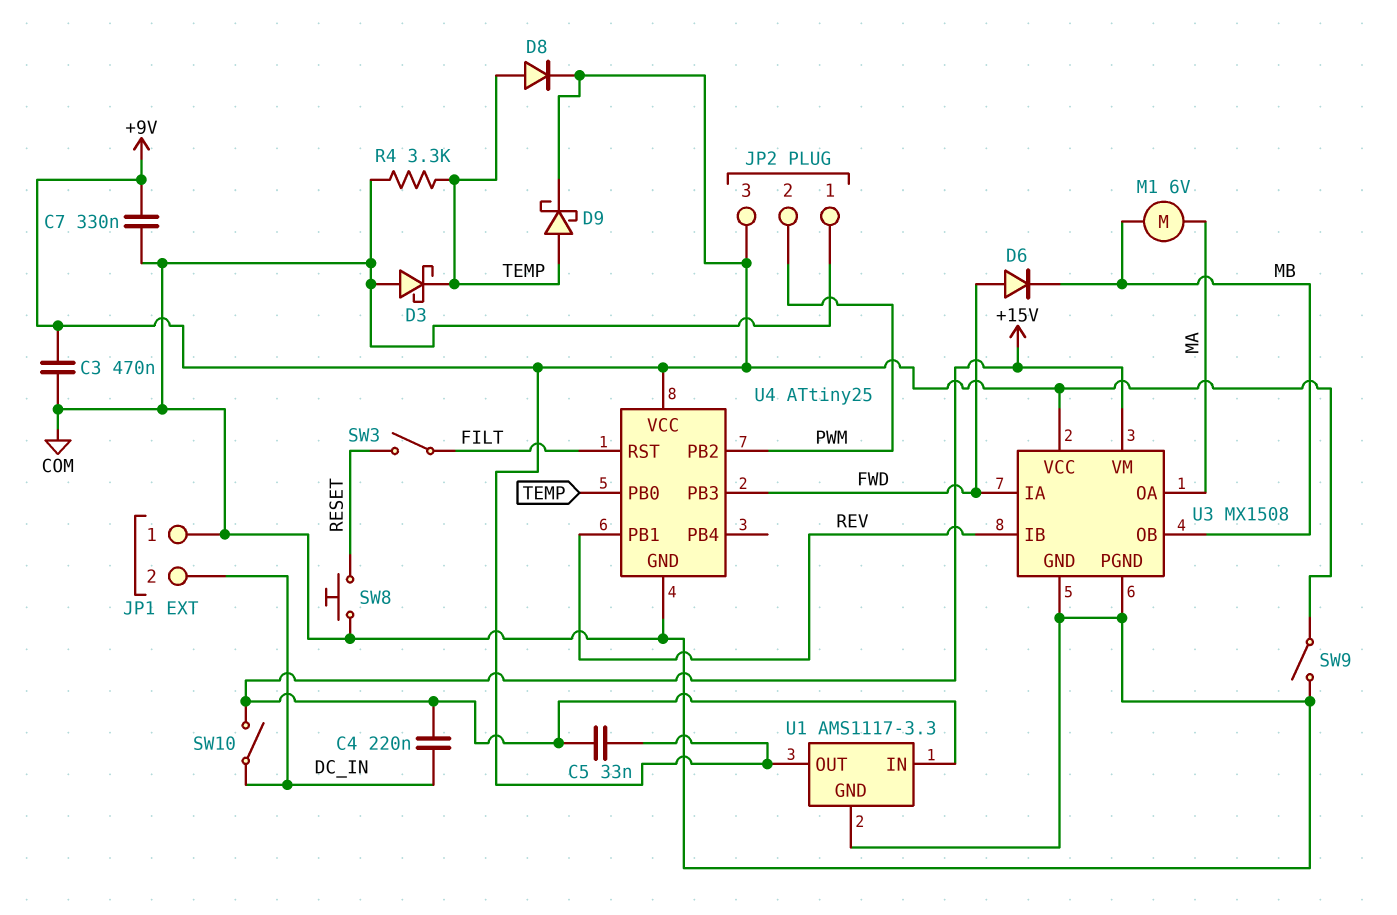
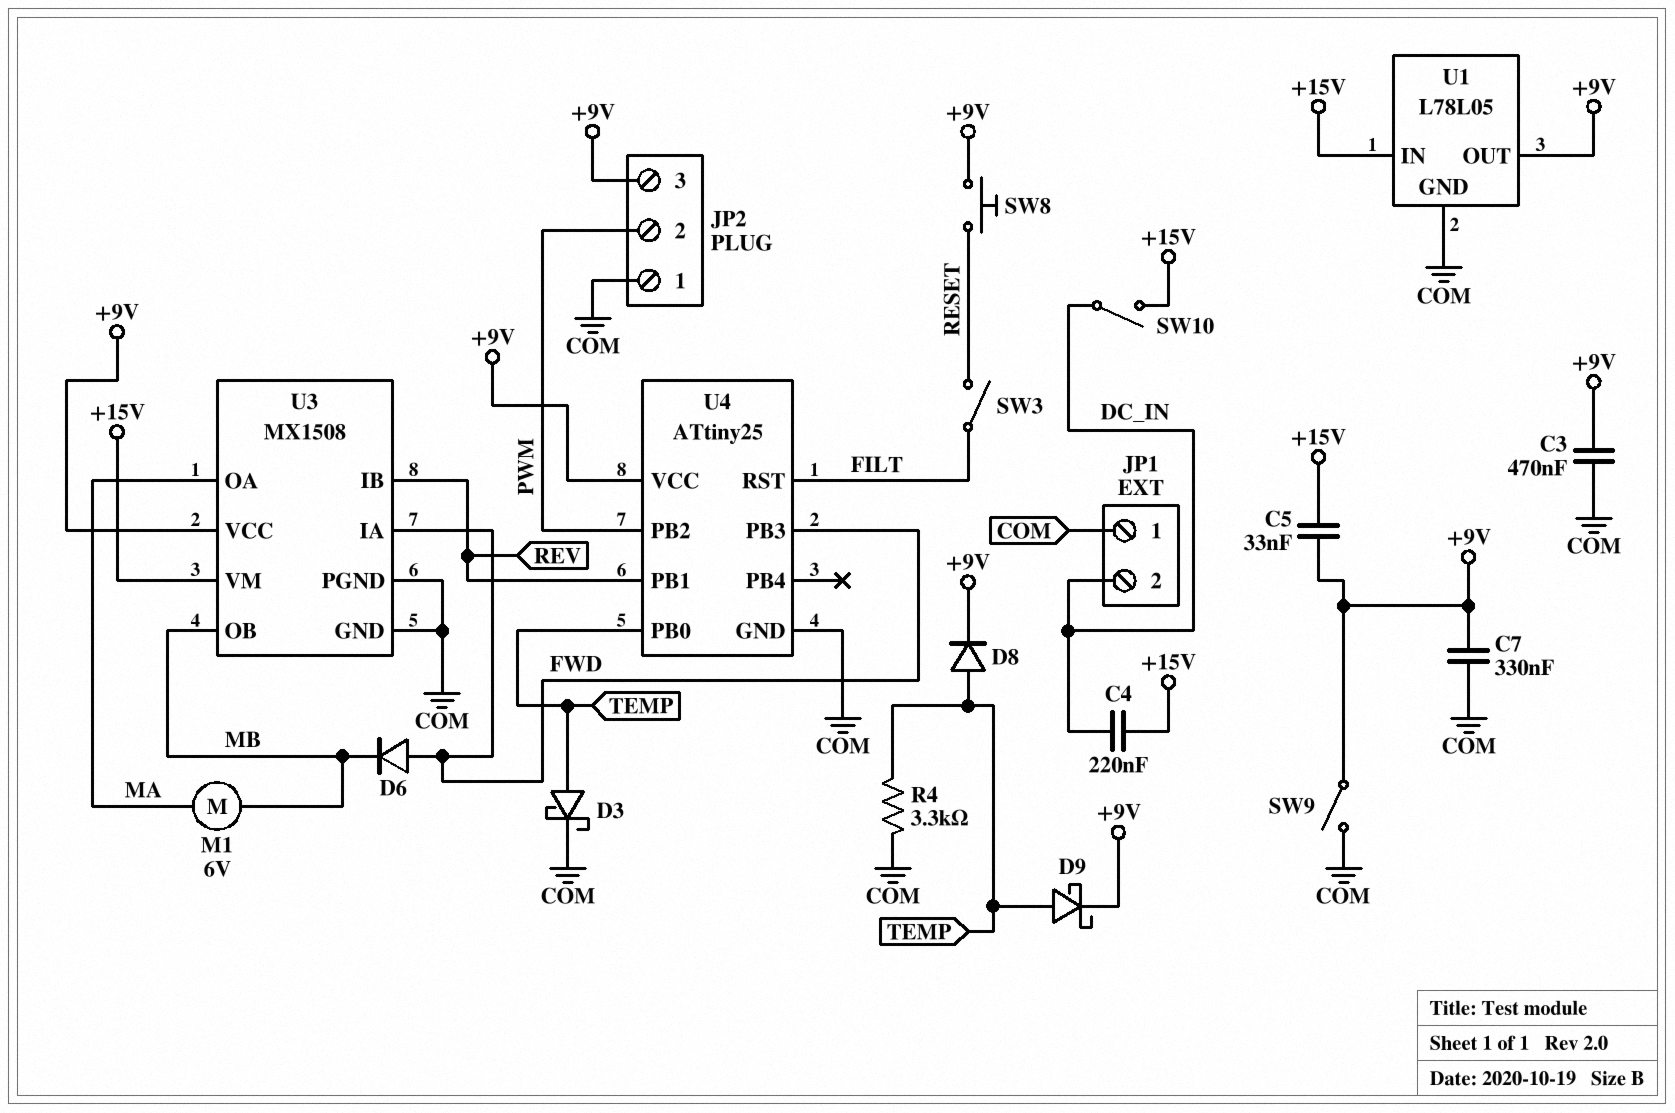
D3: schottky (A COM, K TEMP) -> schottky (A TEMP, K COM)
SW8: button (COM, RESET) -> button (+9V, RESET)
U1: AMS1117-3.3 -> L78L05

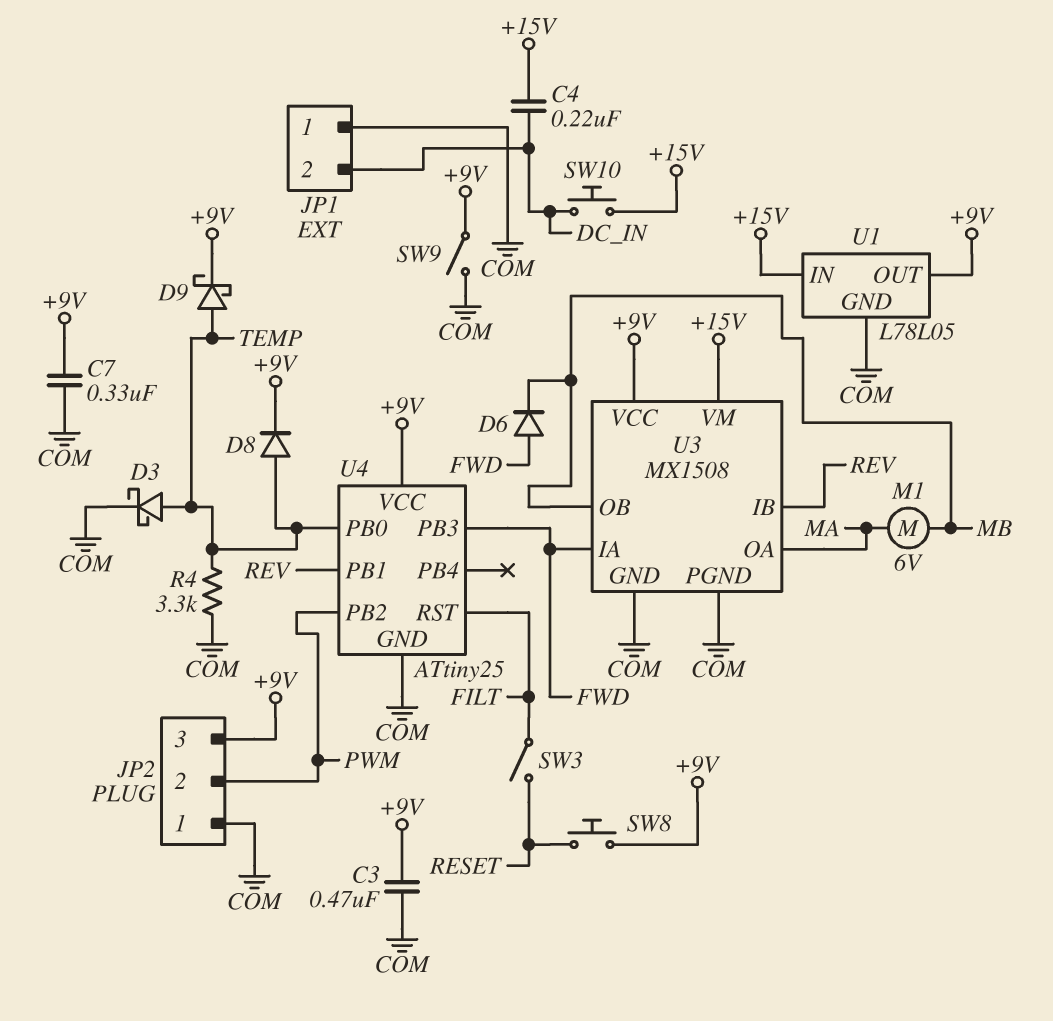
C5: 33nF (+9V, +15V) -> none
SW10: switch (+15V, DC_IN) -> button (+15V, DC_IN)

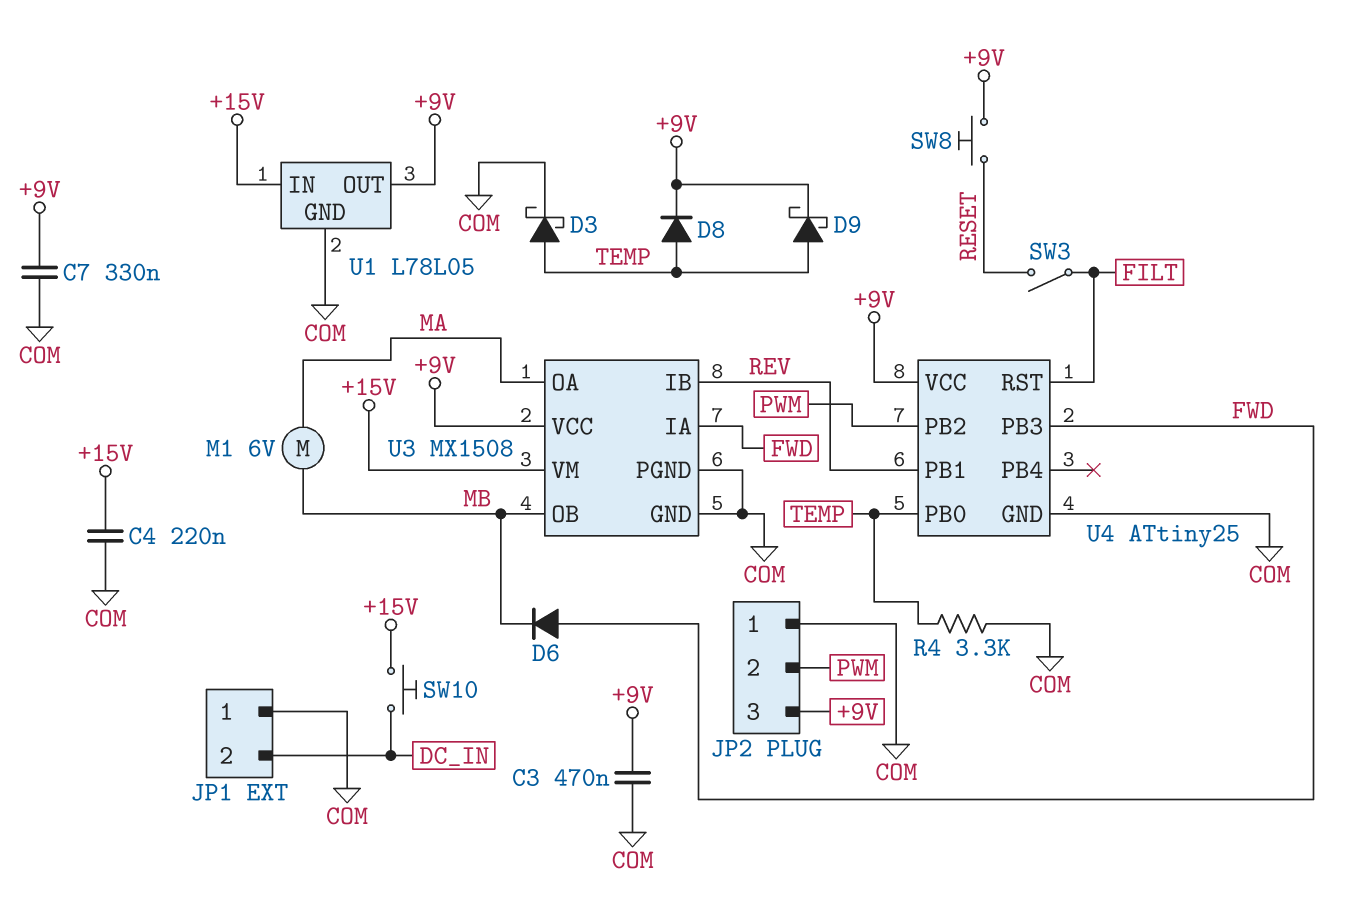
C4: 220nF (+15V, DC_IN) -> 220nF (+15V, COM)
SW9: switch (+9V, COM) -> none

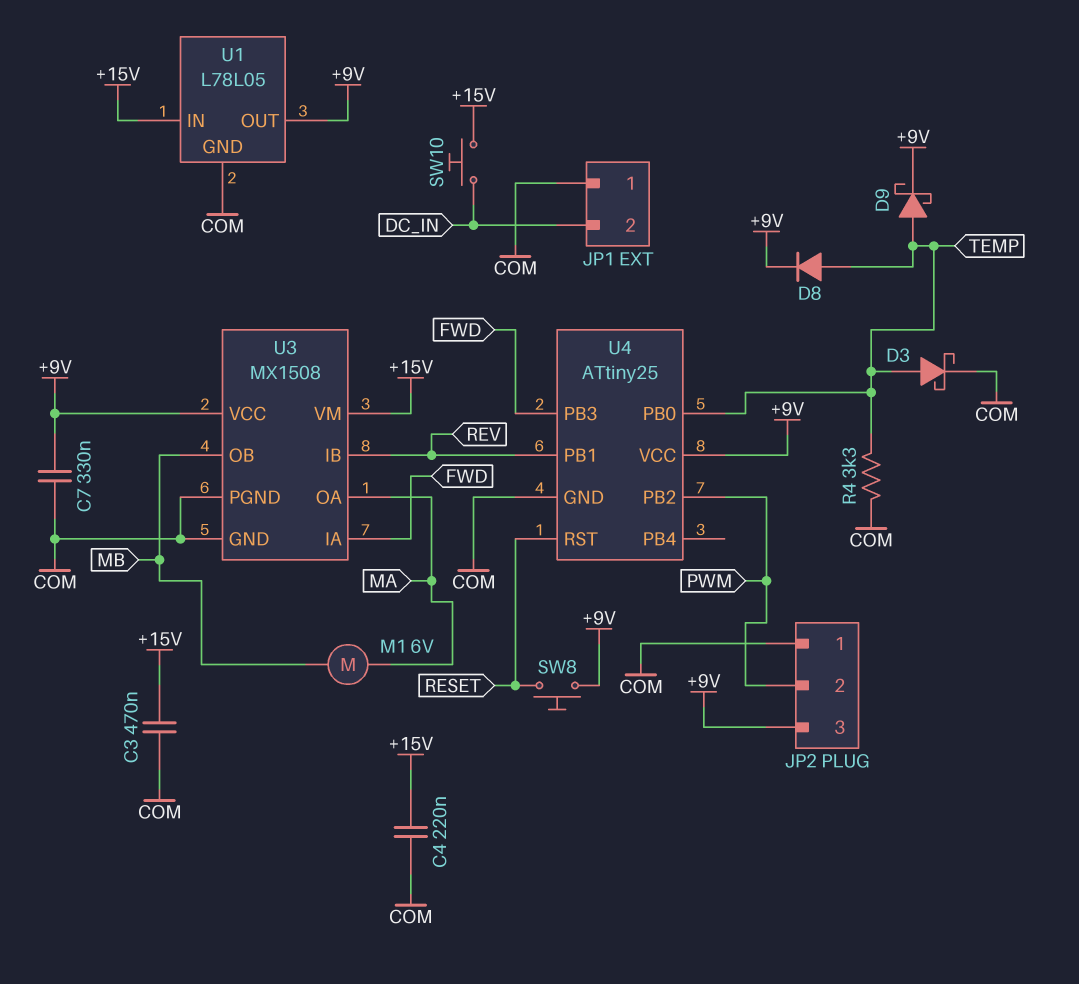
C3: 470nF (+9V, COM) -> 470nF (+15V, COM)
D6: diode (A FWD, K MB) -> none
SW3: switch (FILT, RESET) -> none
U4 pin RST: FILT -> RESET

